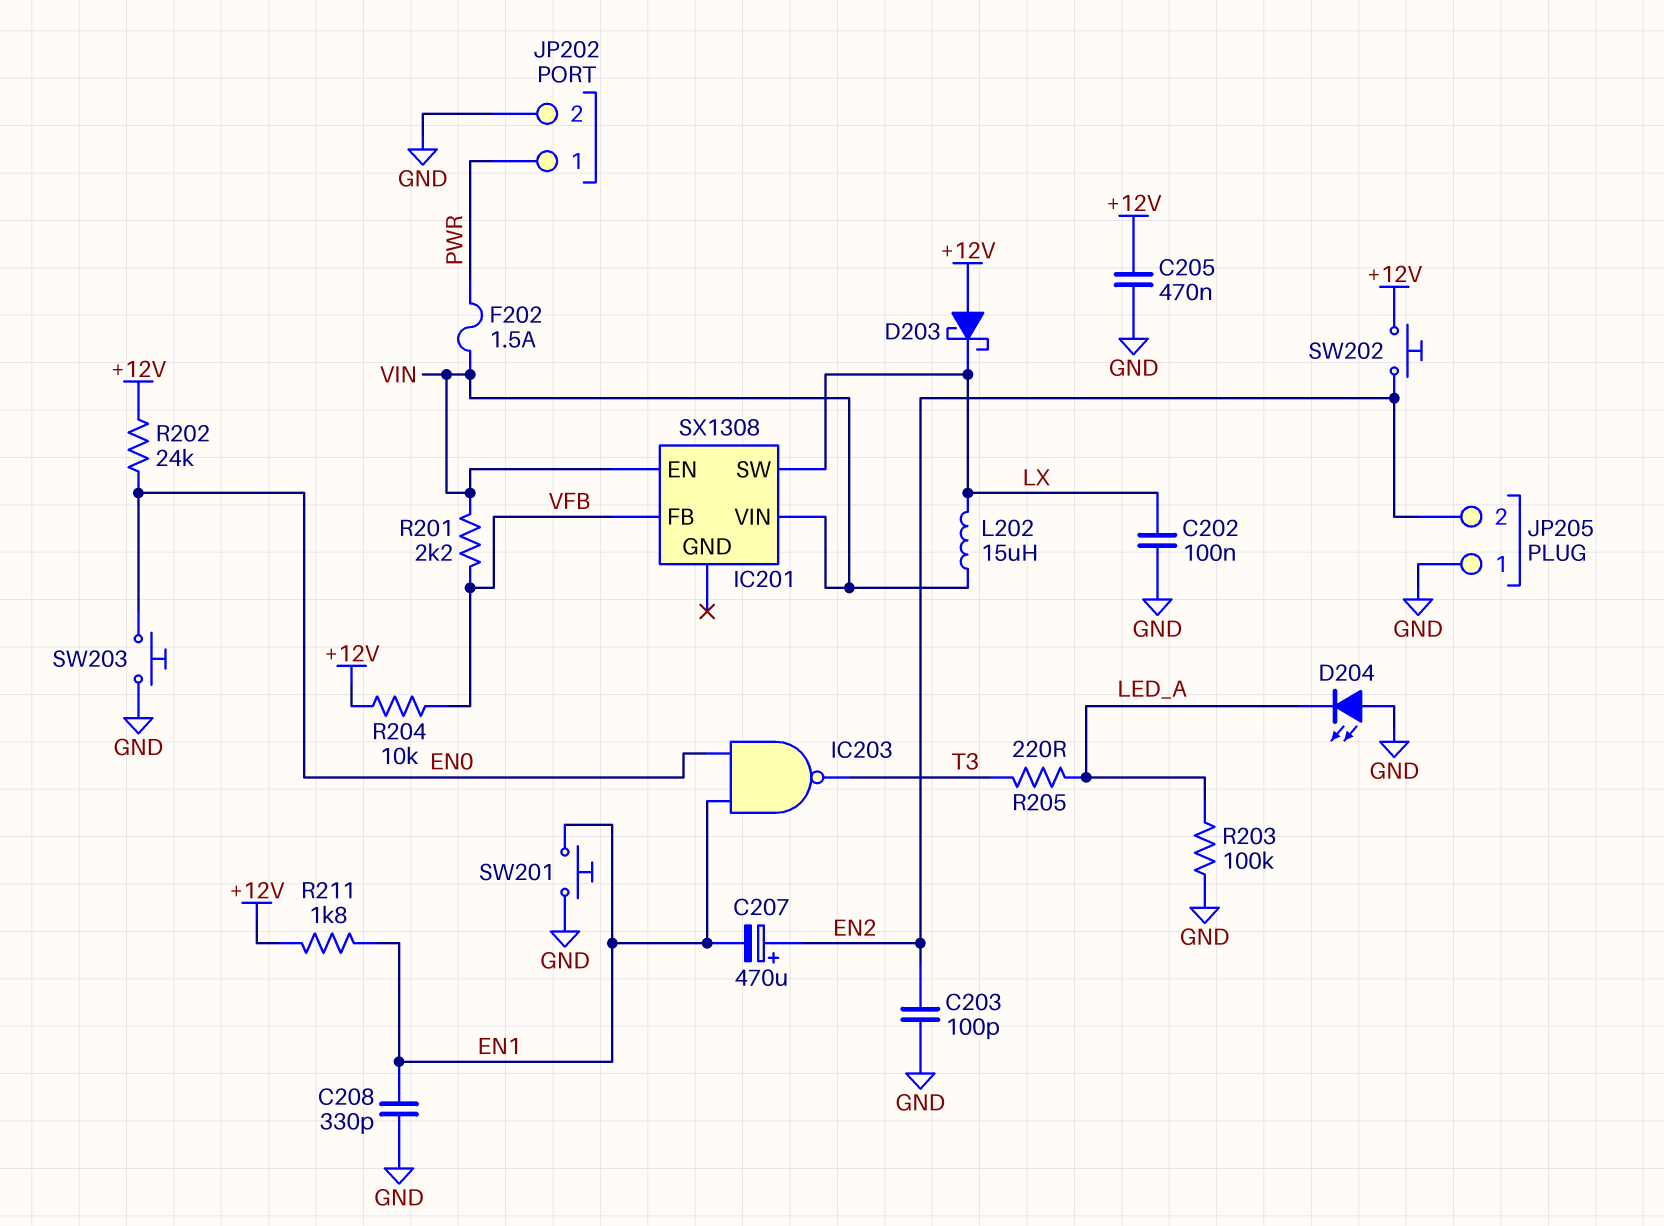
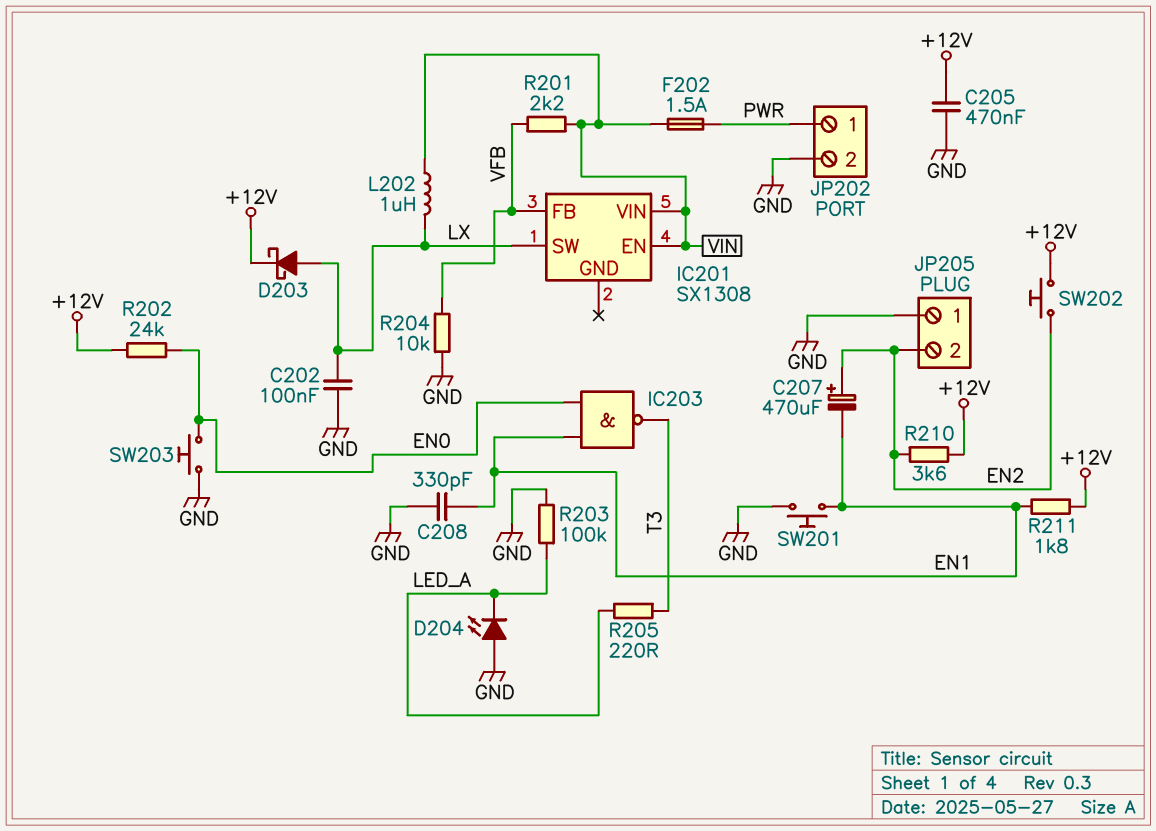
C203: 100pF (EN2, GND) -> none
D203: schottky (A +12V, K LX) -> schottky (A LX, K +12V)
L202: 15uH (LX, VIN) -> 1uH (LX, VIN)
R204: 10k (+12V, VFB) -> 10k (GND, VFB)
R210: none -> 3.6k (+12V, EN2)

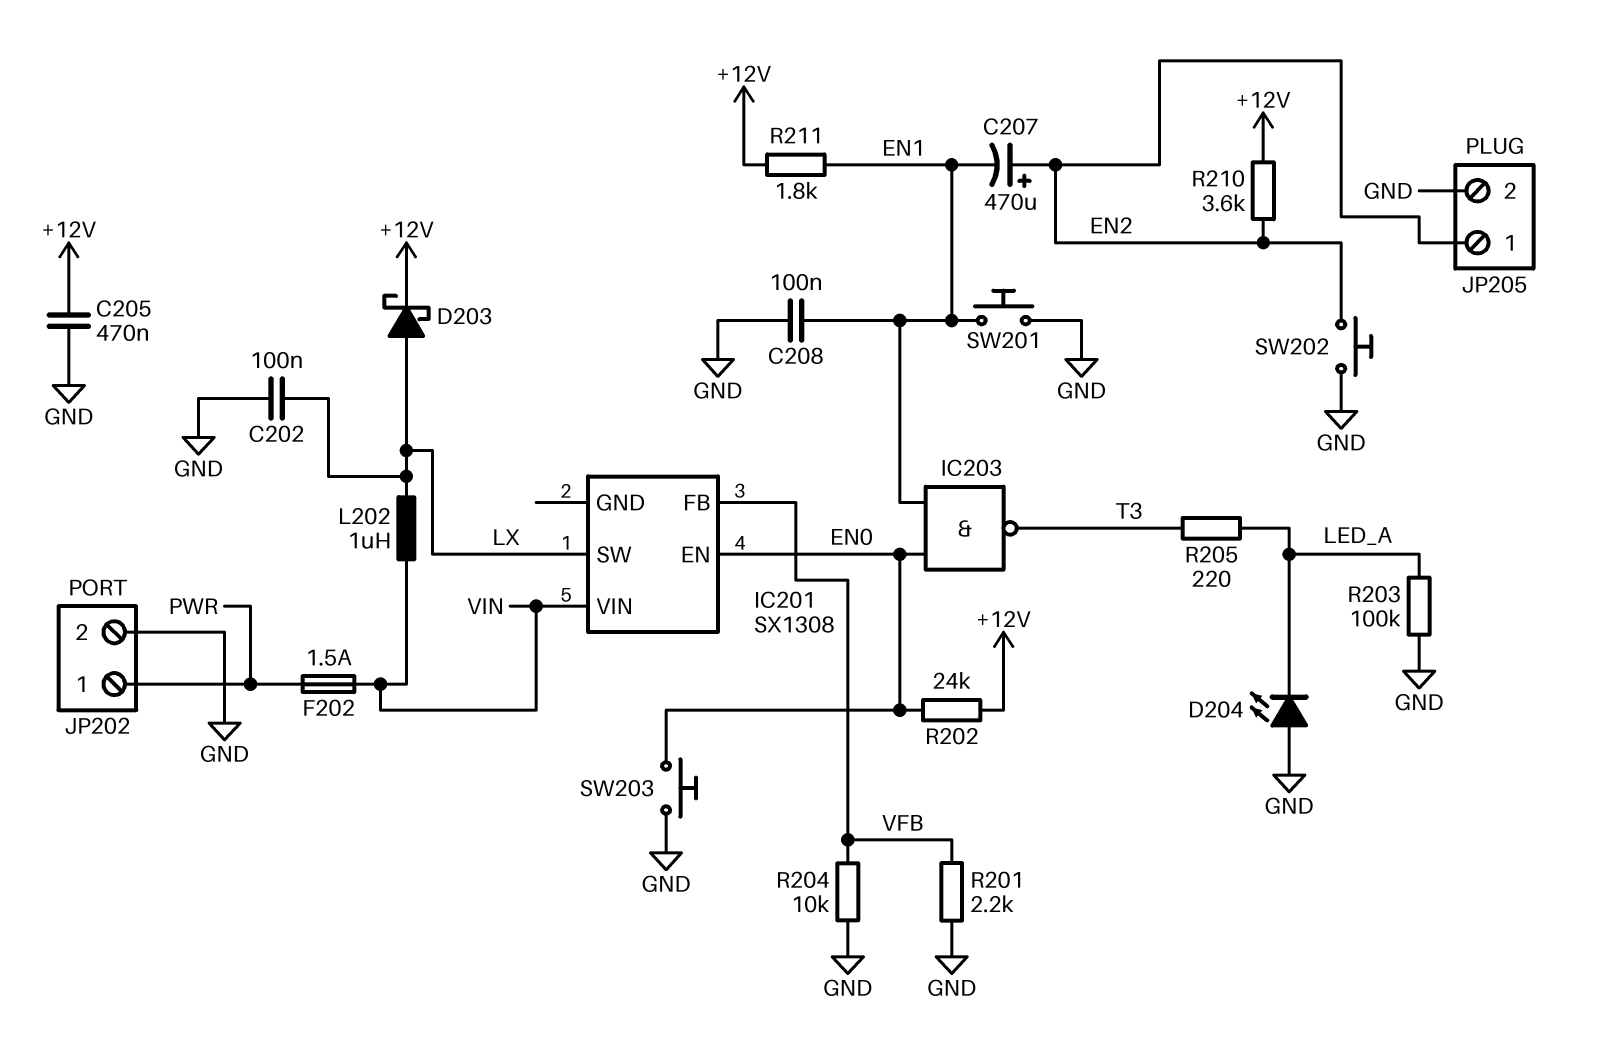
C208: 330pF (EN1, GND) -> 100nF (EN1, GND)
IC201 pin EN: VIN -> EN0
JP205 pin 1: GND -> EN2
JP205 pin 2: EN2 -> GND
R201: 2.2k (VFB, VIN) -> 2.2k (GND, VFB)
SW202: button (+12V, EN2) -> button (EN2, GND)

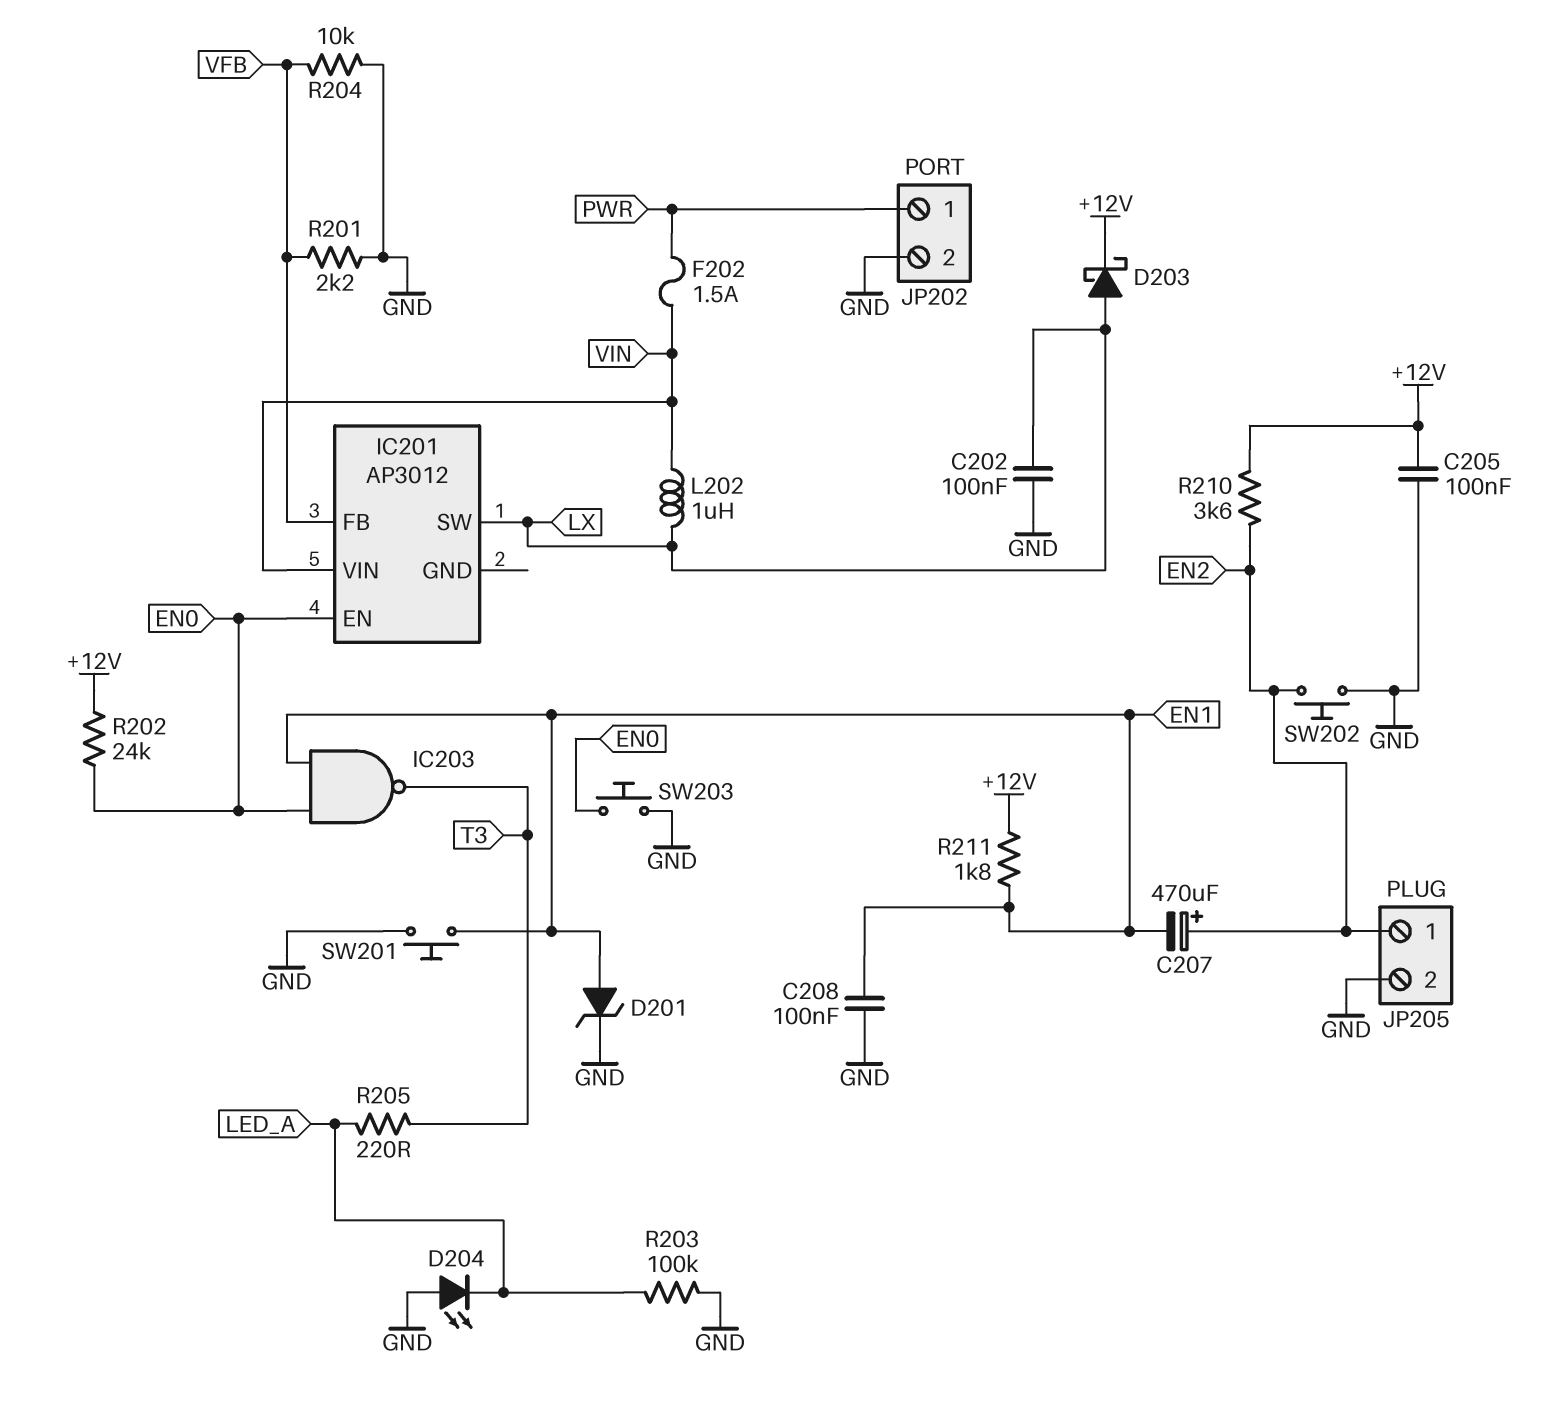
C205: 470nF (+12V, GND) -> 100nF (+12V, GND)
D201: none -> zener (A EN1, K GND)
IC201: SX1308 -> AP3012

